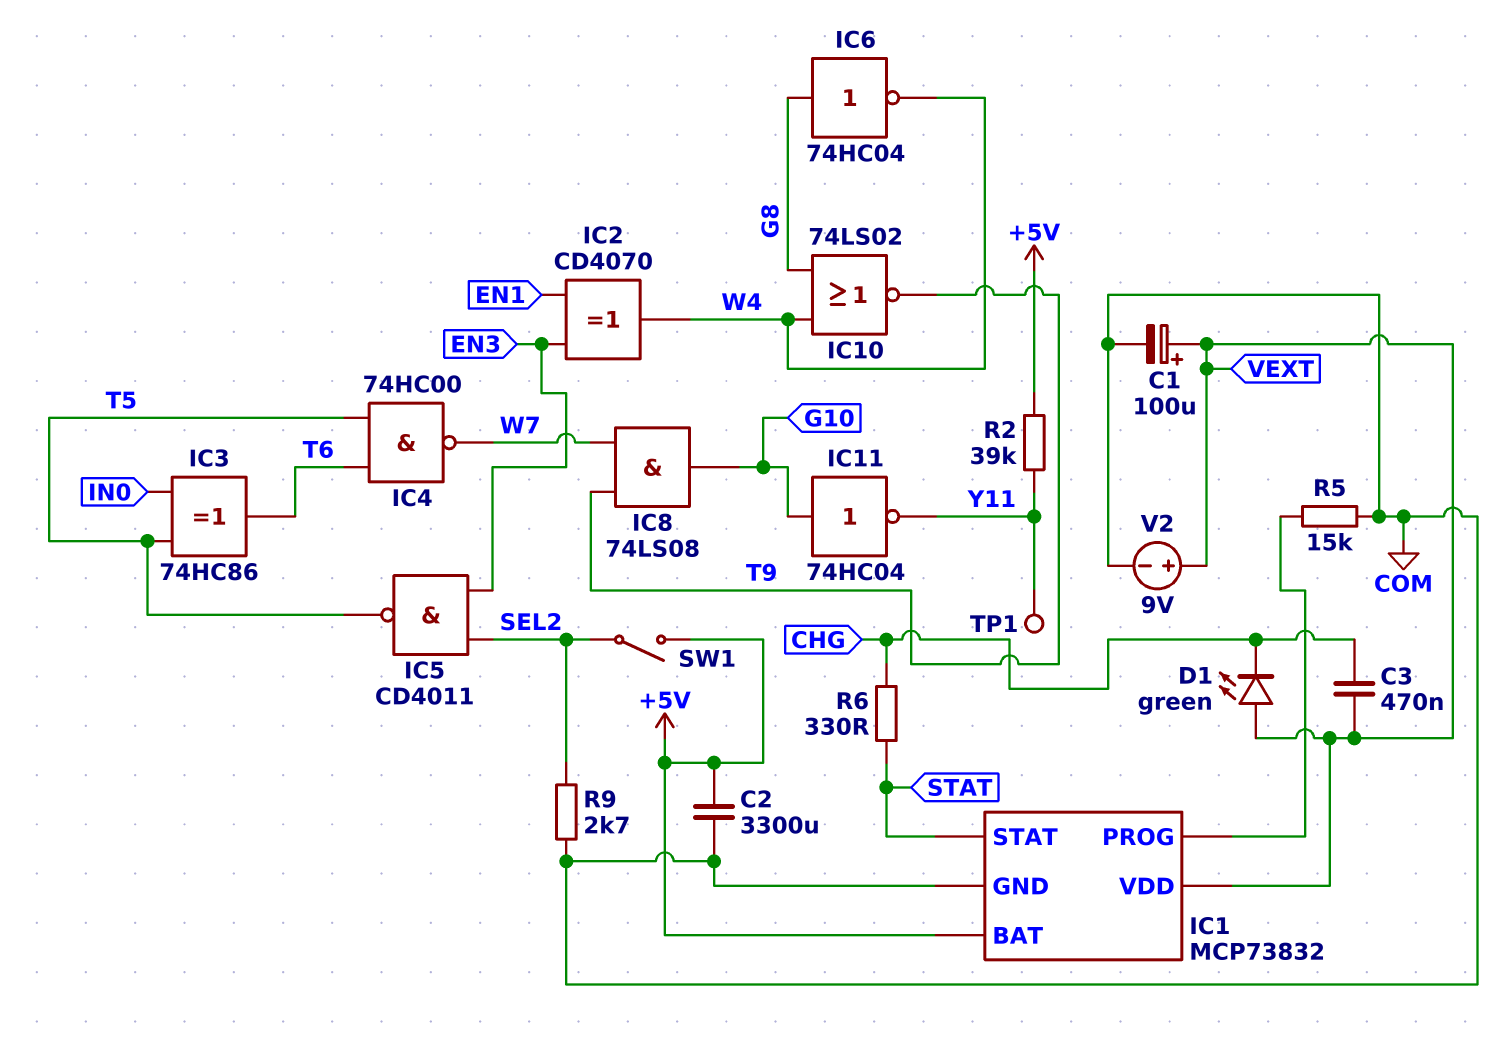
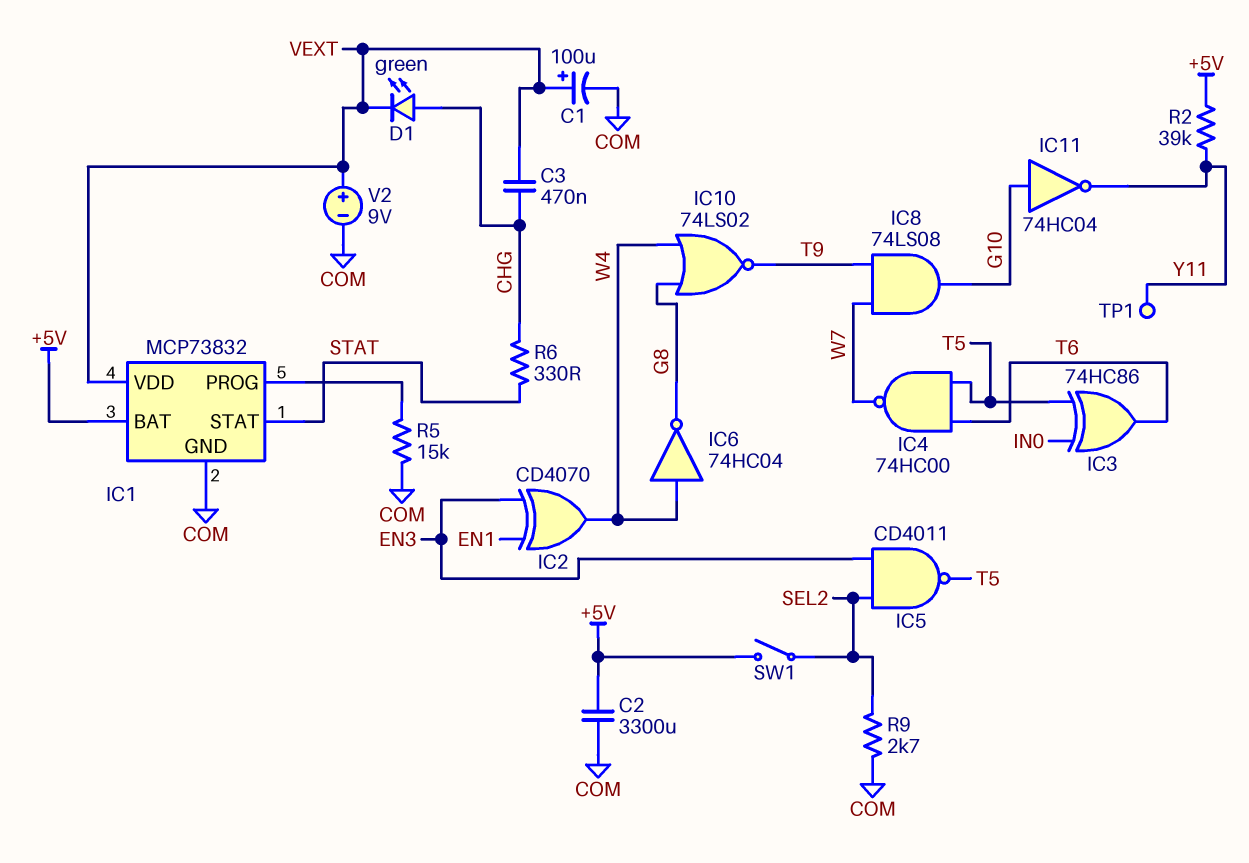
D1: LED green (A VEXT, K CHG) -> LED green (A CHG, K VEXT)
IC6: NOT 74HC04 (in G8, out W4) -> NOT 74HC04 (in W4, out G8)

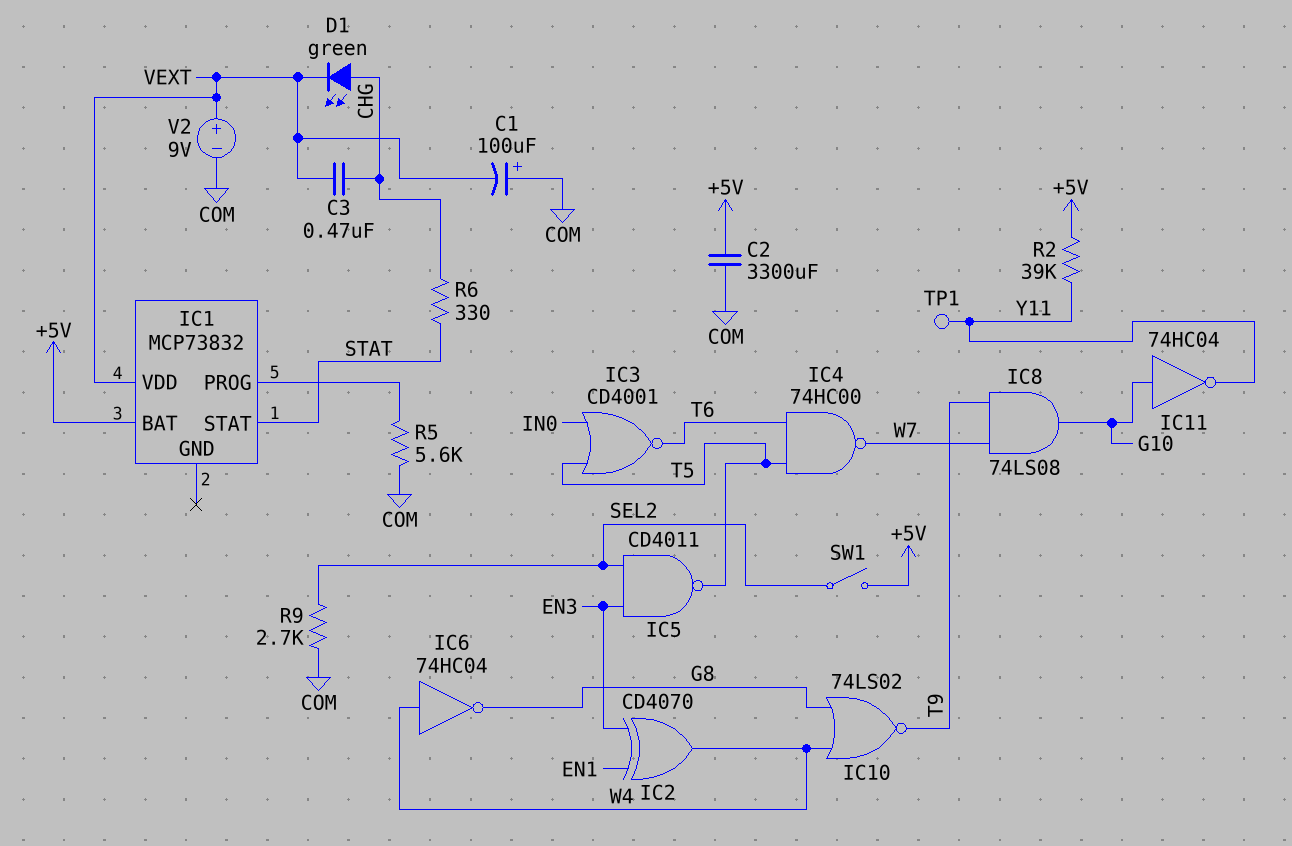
C1: 100uF (plus VEXT, minus COM) -> 100uF (plus COM, minus VEXT)
IC1 pin GND: COM -> none
IC3: XOR 74HC86 (in IN0, in T5, out T6) -> NOR CD4001 (in IN0, in T5, out T6)
R5: 15k (COM, IC1/PROG) -> 5.6k (COM, IC1/PROG)

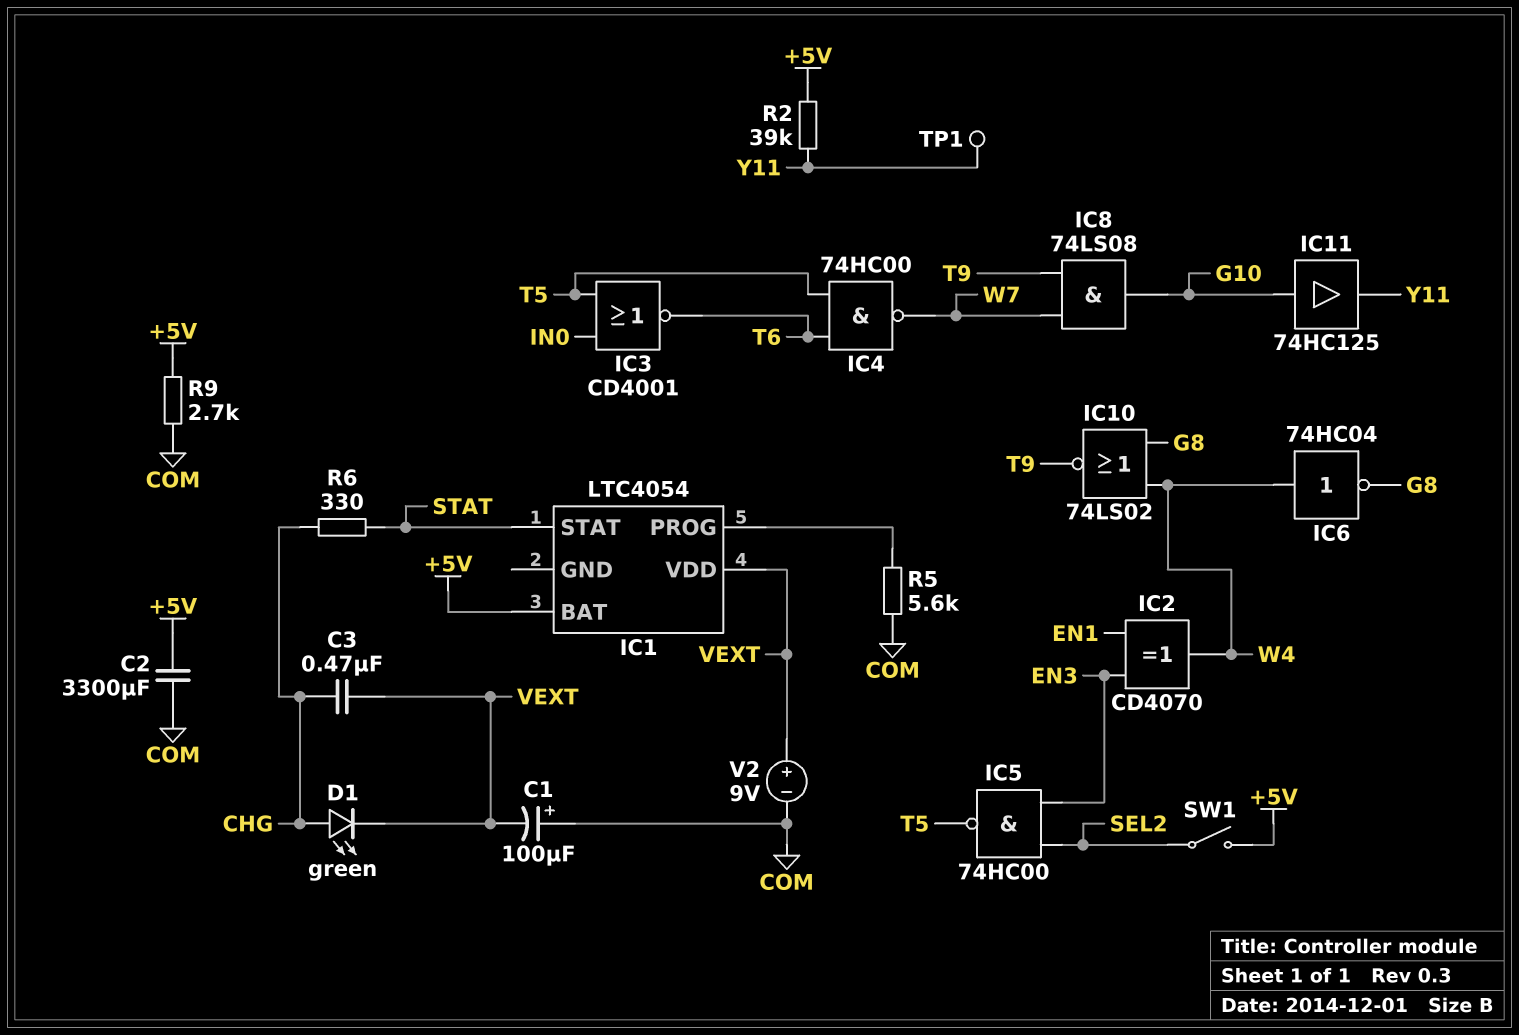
IC1: MCP73832 -> LTC4054
IC5: NAND CD4011 (in EN3, in SEL2, out T5) -> NAND 74HC00 (in EN3, in SEL2, out T5)
IC11: NOT 74HC04 (in G10, out Y11) -> buffer 74HC125 (in G10, out Y11)
R9: 2.7k (COM, SEL2) -> 2.7k (+5V, COM)

